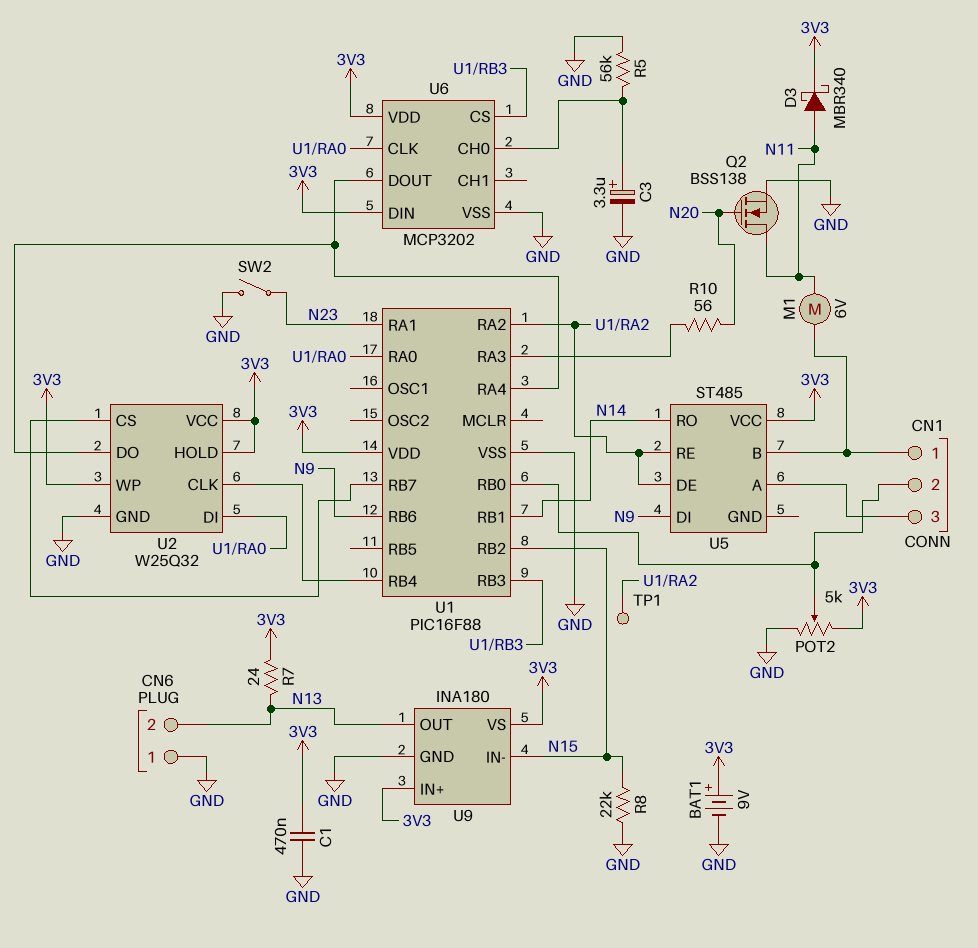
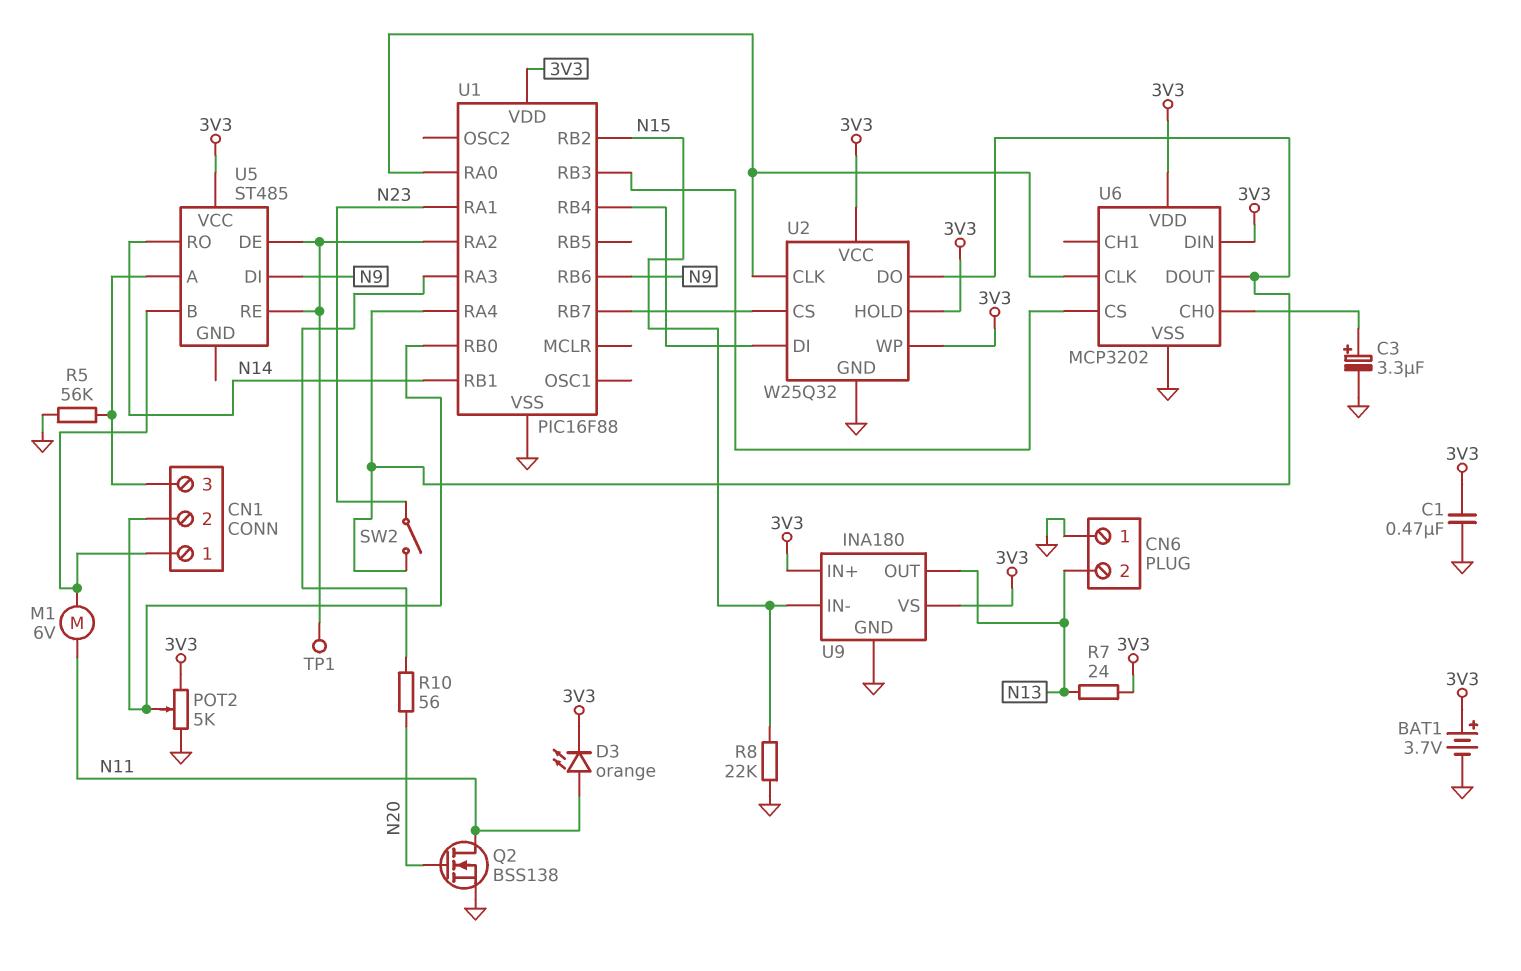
BAT1: 9V (plus 3V3, minus GND) -> 3.7V (plus 3V3, minus GND)
D3: schottky MBR340 (A N11, K 3V3) -> LED orange (A N11, K 3V3)
R5: 56k (GND, U6/CH0) -> 56k (CN1/3, GND)
SW2: switch (GND, N23) -> switch (N23, U1/RA4)
U2 pin CLK: U1/RB4 -> U1/RA0
U2 pin DI: U1/RA0 -> U1/RB4

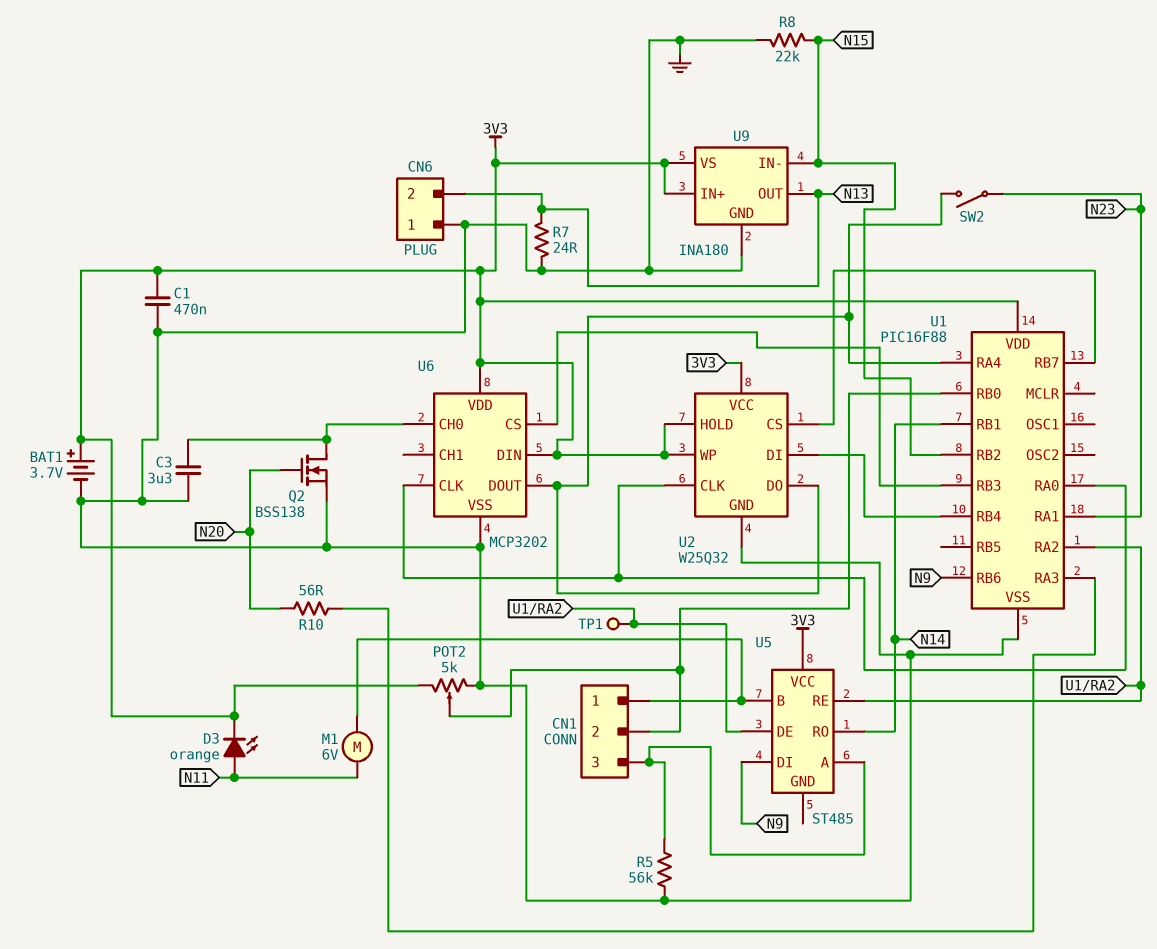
C3: 3.3uF (plus U6/CH0, minus GND) -> 3.3uF (GND, U6/CH0)
Q2: NMOS BSS138 (G N20, D N11, S GND) -> NMOS BSS138 (G N20, D U6/CH0, S GND)
R7: 24 (3V3, N13) -> 24 (GND, N13)

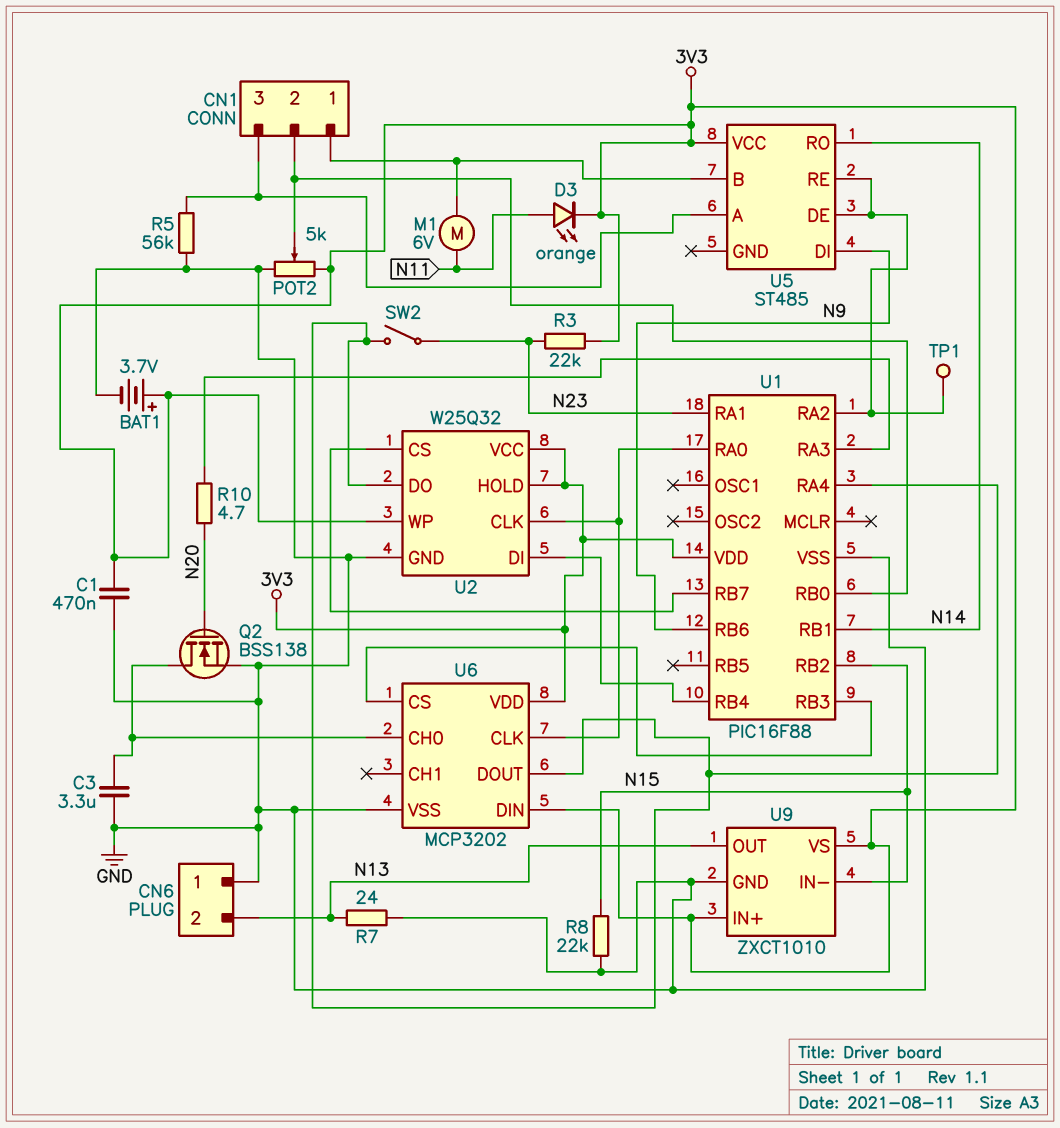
R3: none -> 22k (3V3, N23)
R10: 56 (N20, U1/RA3) -> 4.7 (N20, U1/RA3)
U9: INA180 -> ZXCT1010

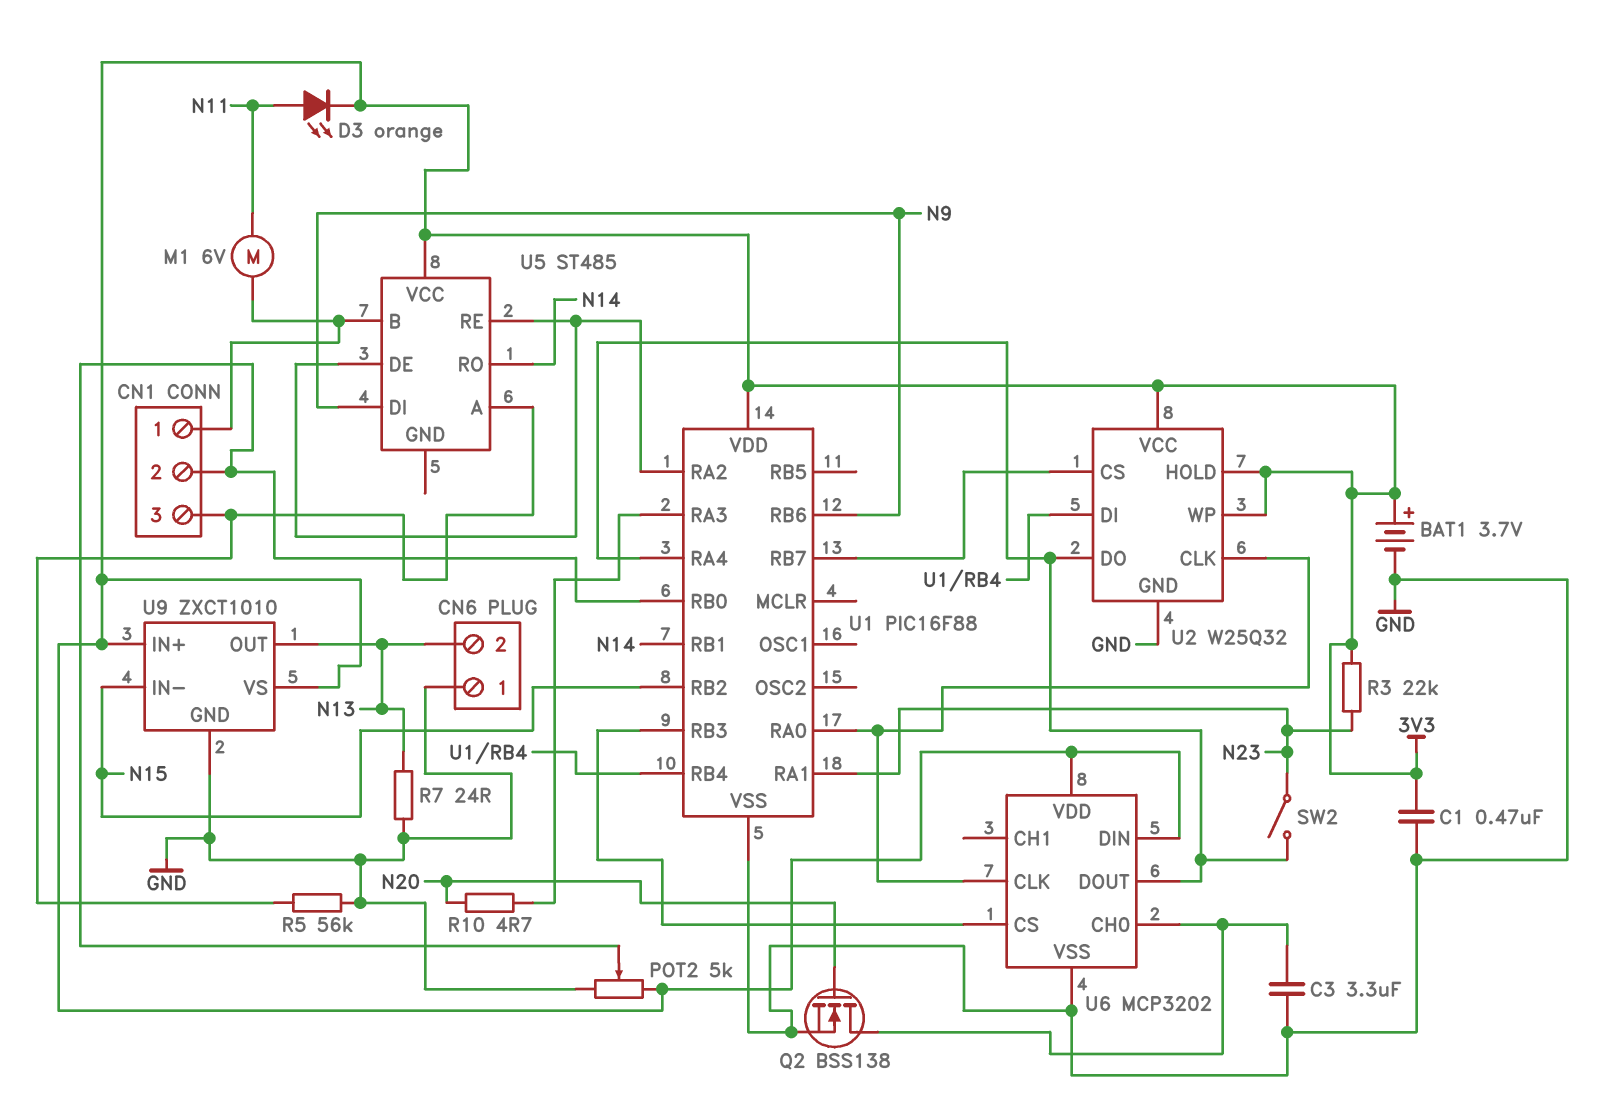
R8: 22k (GND, N15) -> none
TP1: test point (U1/RA2) -> none

